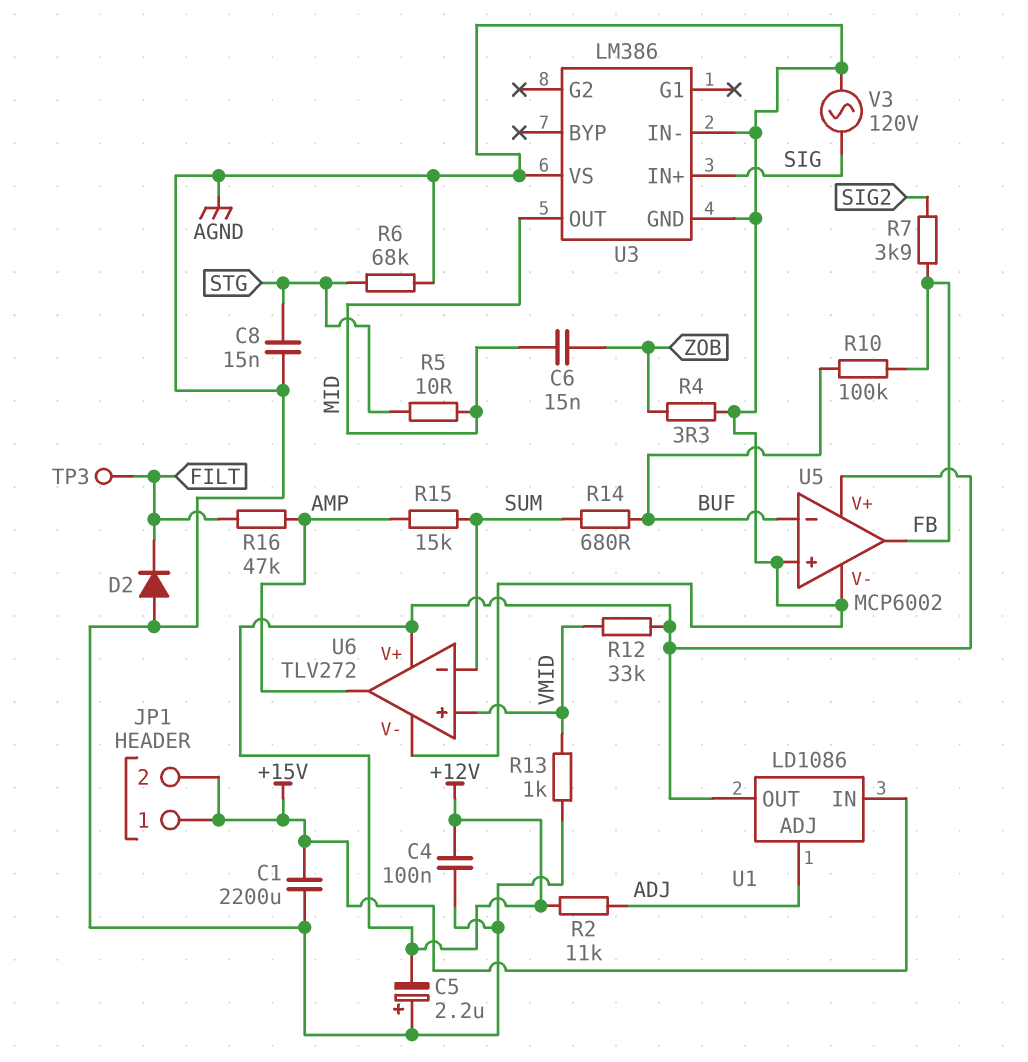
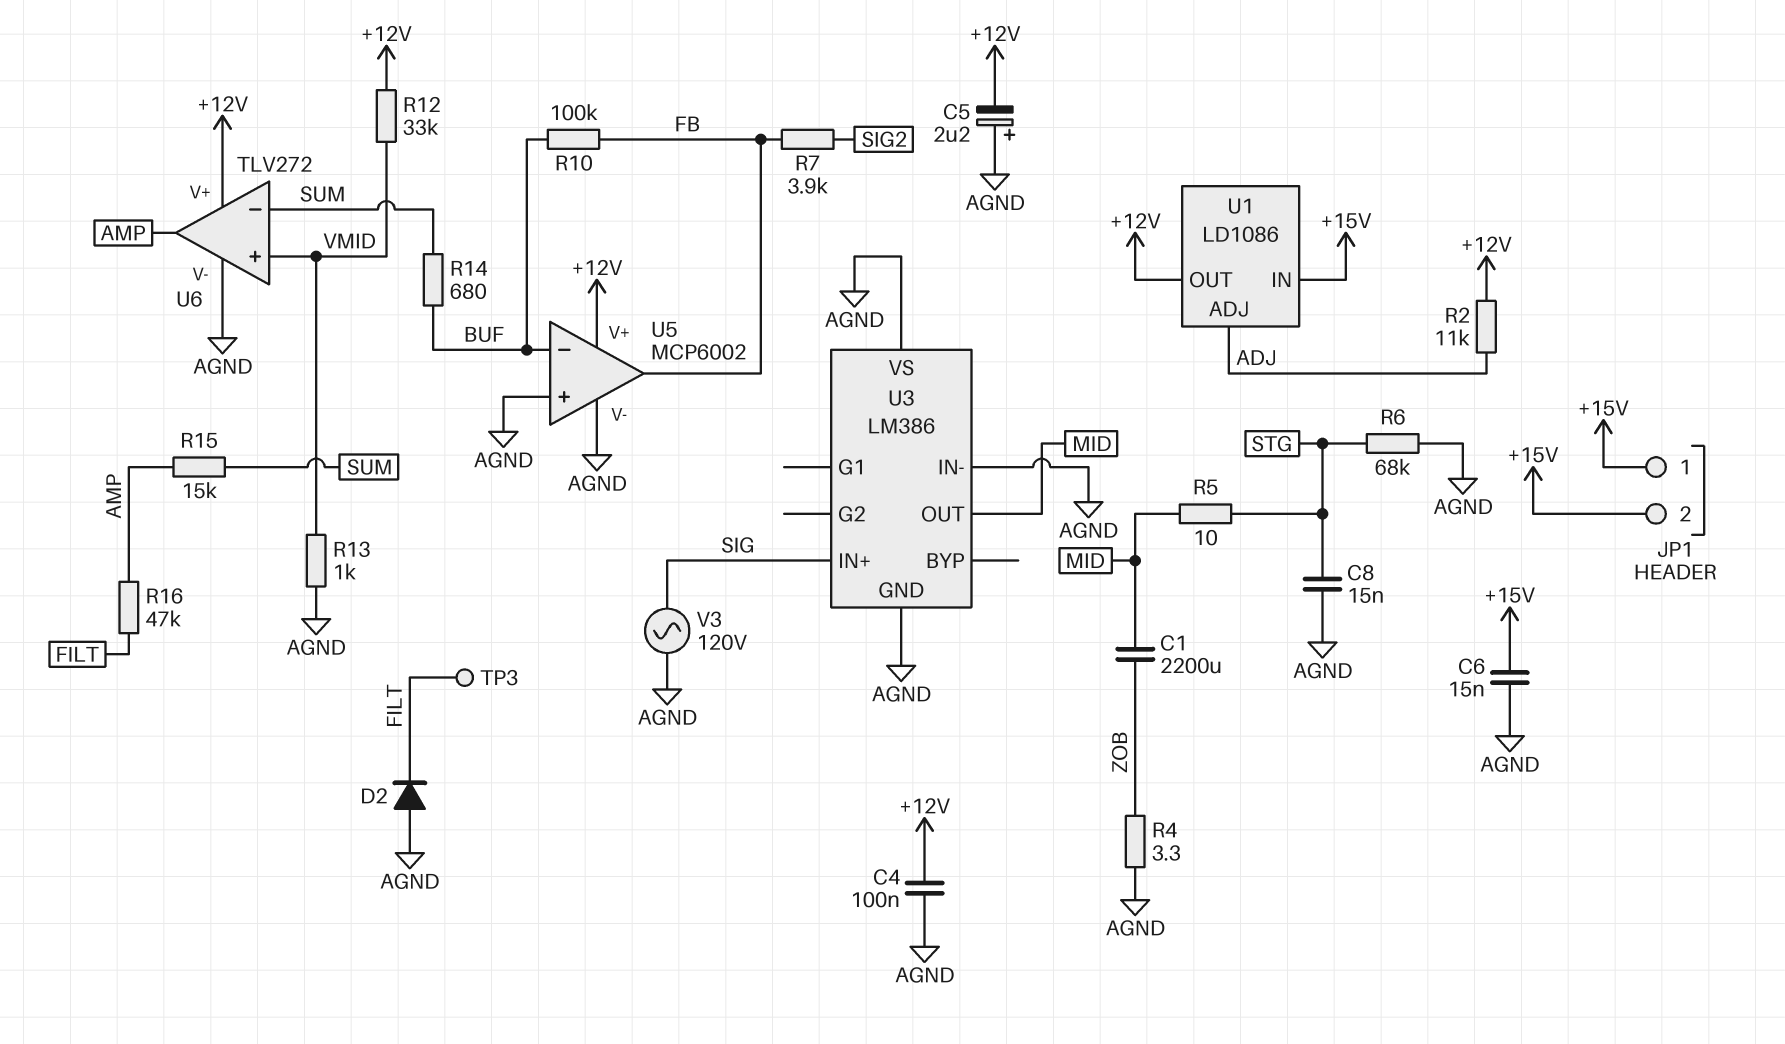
C1: 2200uF (+15V, AGND) -> 2200uF (MID, ZOB)
C6: 15nF (MID, ZOB) -> 15nF (+15V, AGND)

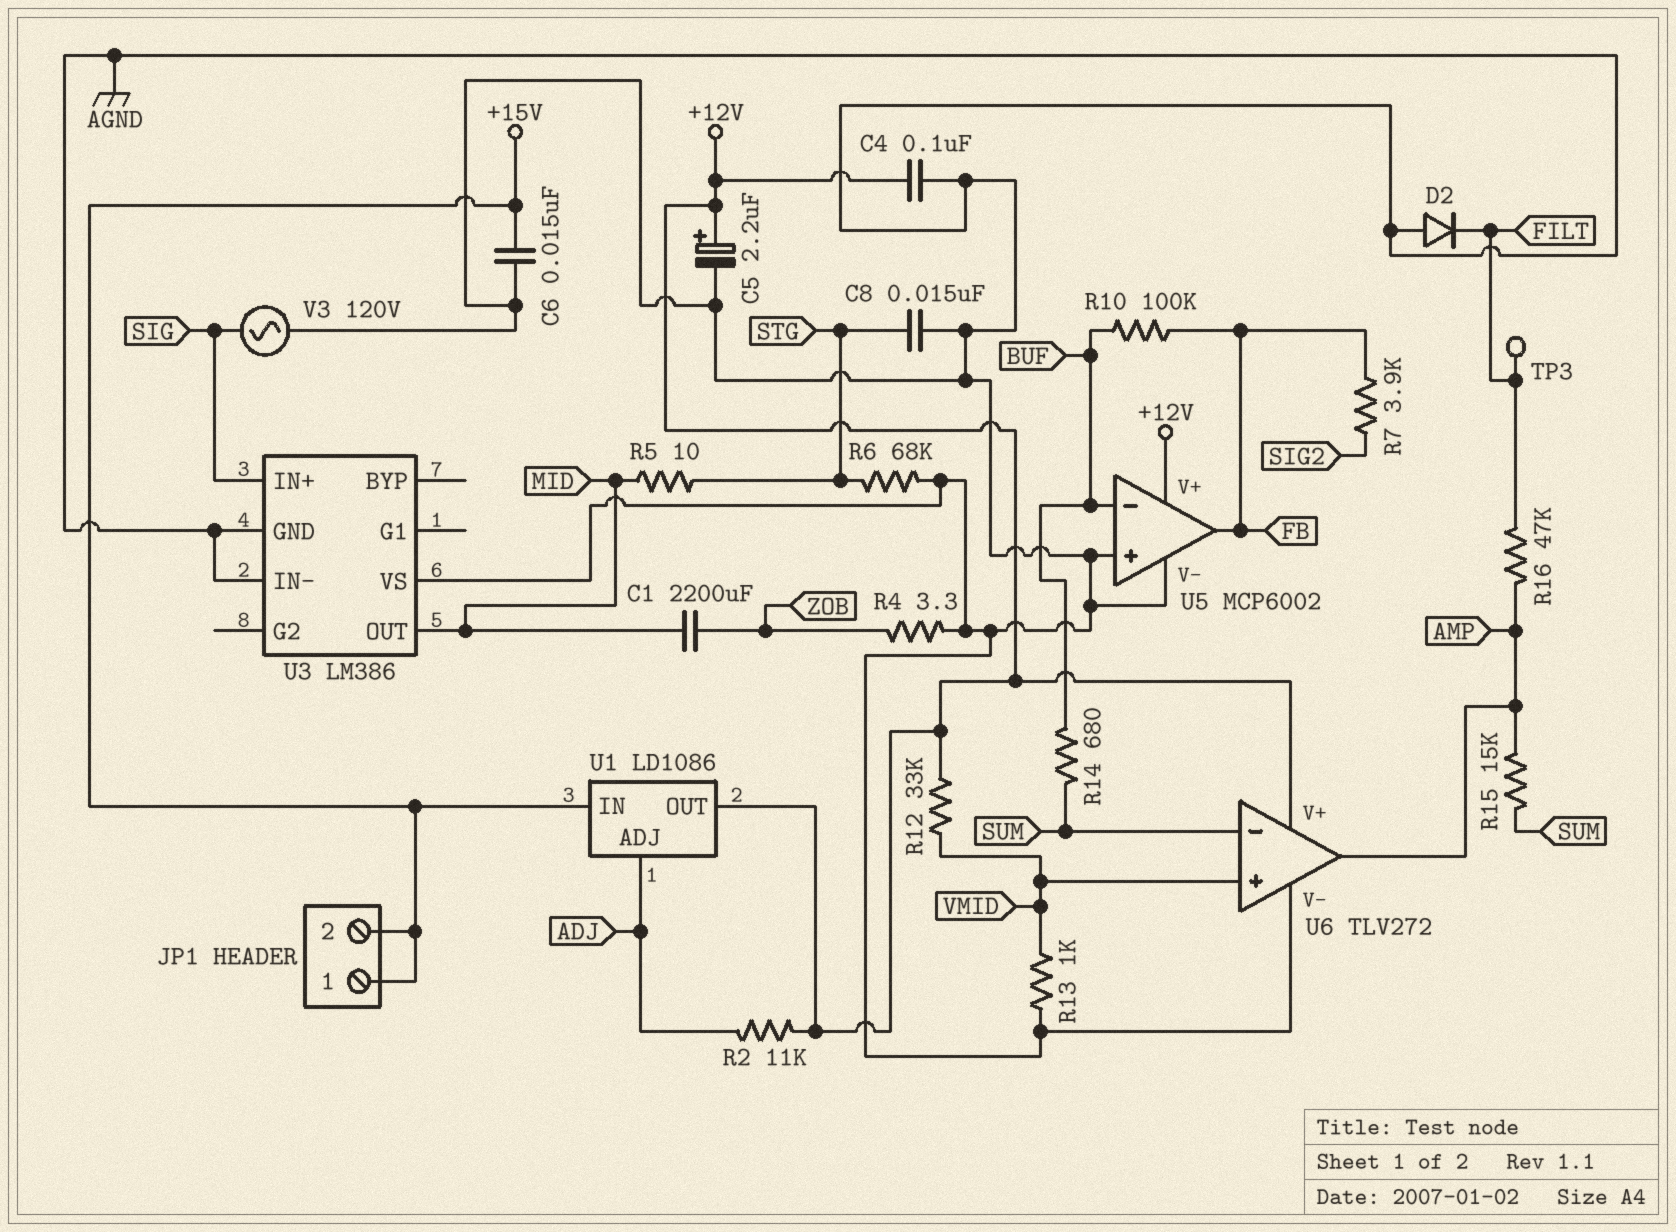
C5: 2.2uF (plus AGND, minus +12V) -> 2.2uF (plus +12V, minus AGND)

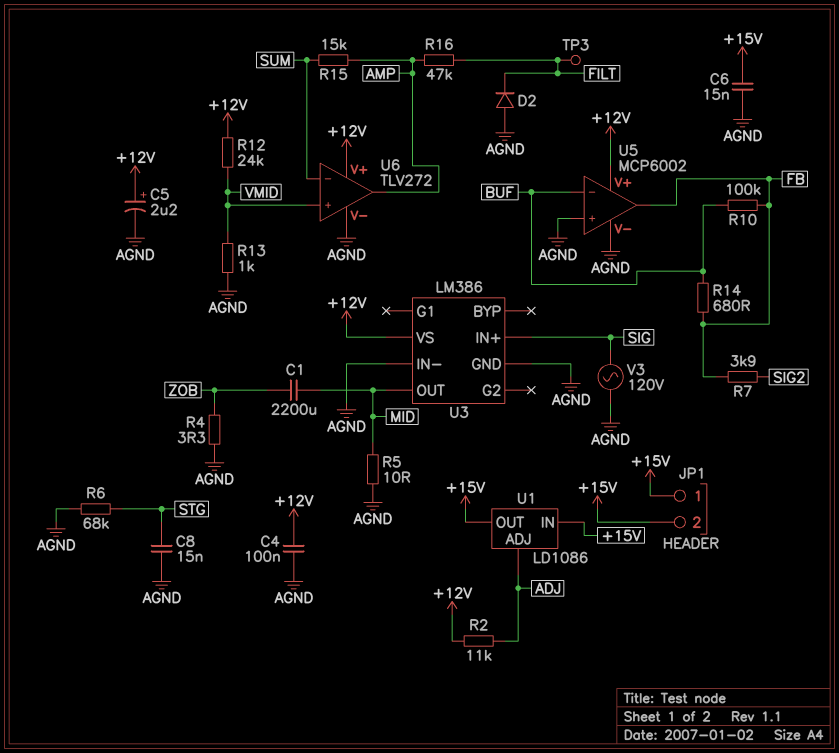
R5: 10 (MID, STG) -> 10 (AGND, MID)
R12: 33k (+12V, VMID) -> 24k (+12V, VMID)
R14: 680 (BUF, SUM) -> 680 (BUF, FB)
U1 pin OUT: +12V -> +15V
U3 pin VS: AGND -> +12V

